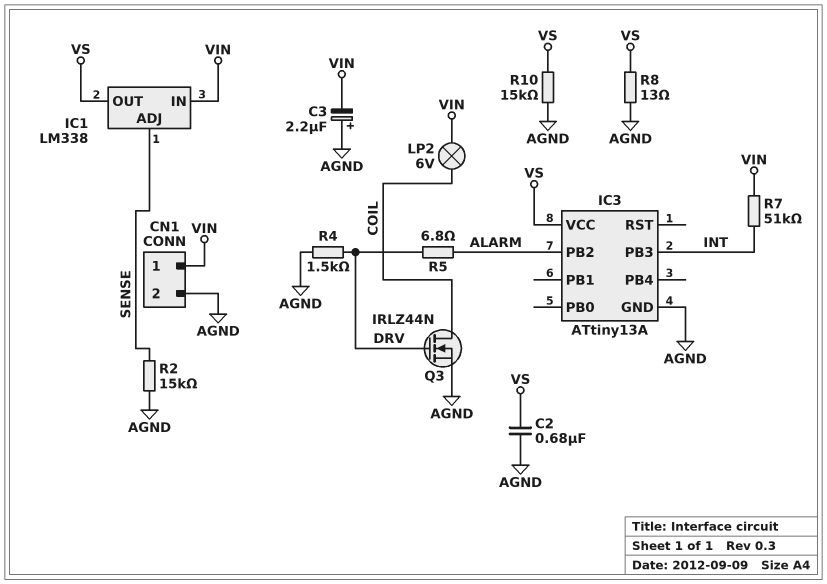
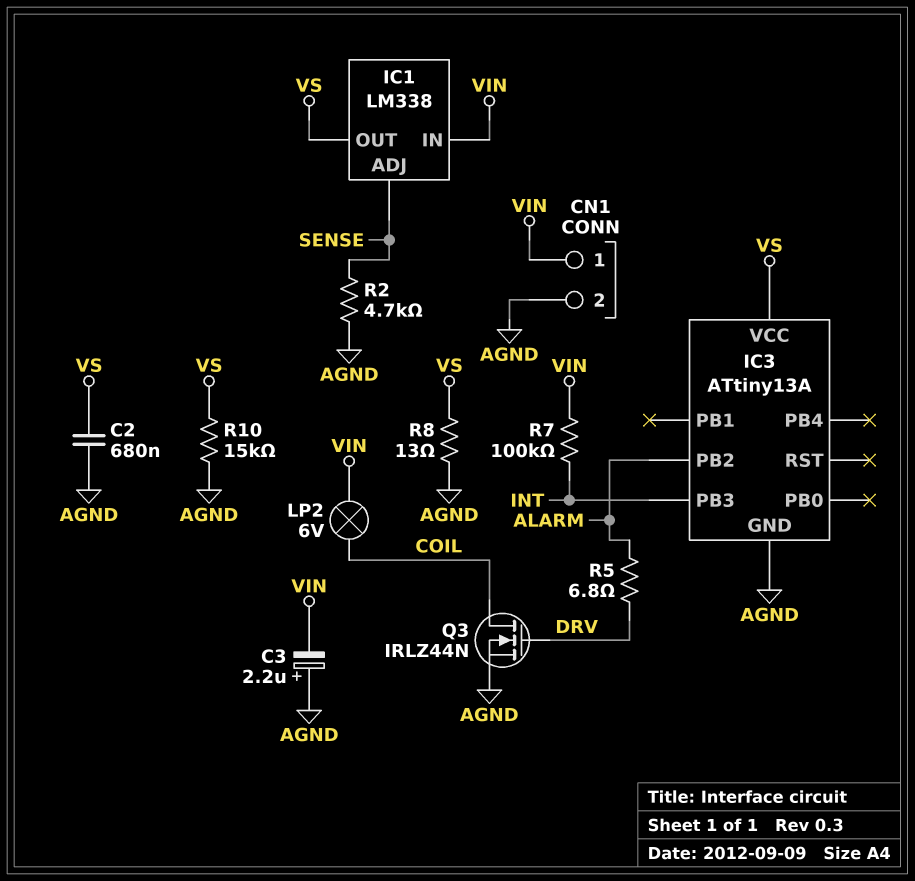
R2: 15k (AGND, SENSE) -> 4.7k (AGND, SENSE)
R4: 1.5k (AGND, DRV) -> none
R7: 51k (INT, VIN) -> 100k (INT, VIN)

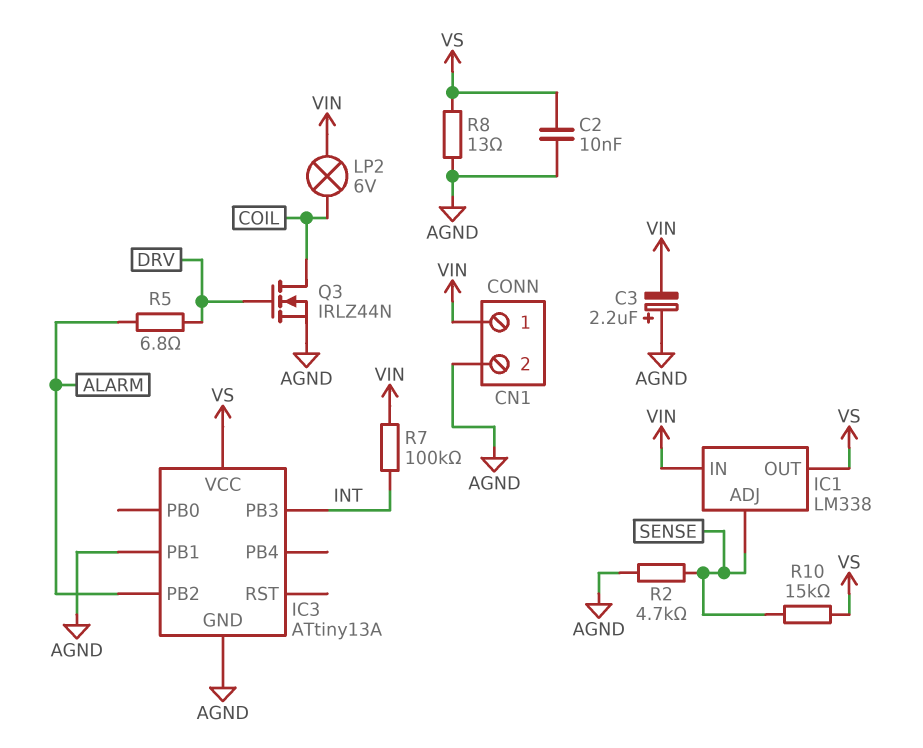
C2: 680nF (AGND, VS) -> 10nF (AGND, VS)
IC3 pin PB1: none -> AGND
R10: 15k (AGND, VS) -> 15k (SENSE, VS)

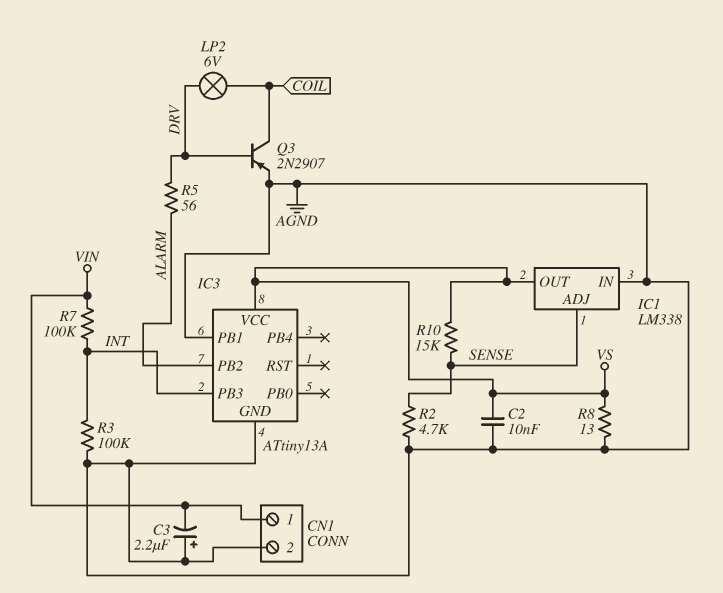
IC1 pin IN: VIN -> AGND
LP2: lamp 6V (COIL, VIN) -> lamp 6V (COIL, DRV)
Q3: NMOS IRLZ44N (G DRV, D COIL, S AGND) -> PNP 2N2907 (B DRV, C COIL, E AGND)
R3: none -> 100k (AGND, INT)
R5: 6.8 (ALARM, DRV) -> 56 (ALARM, DRV)

